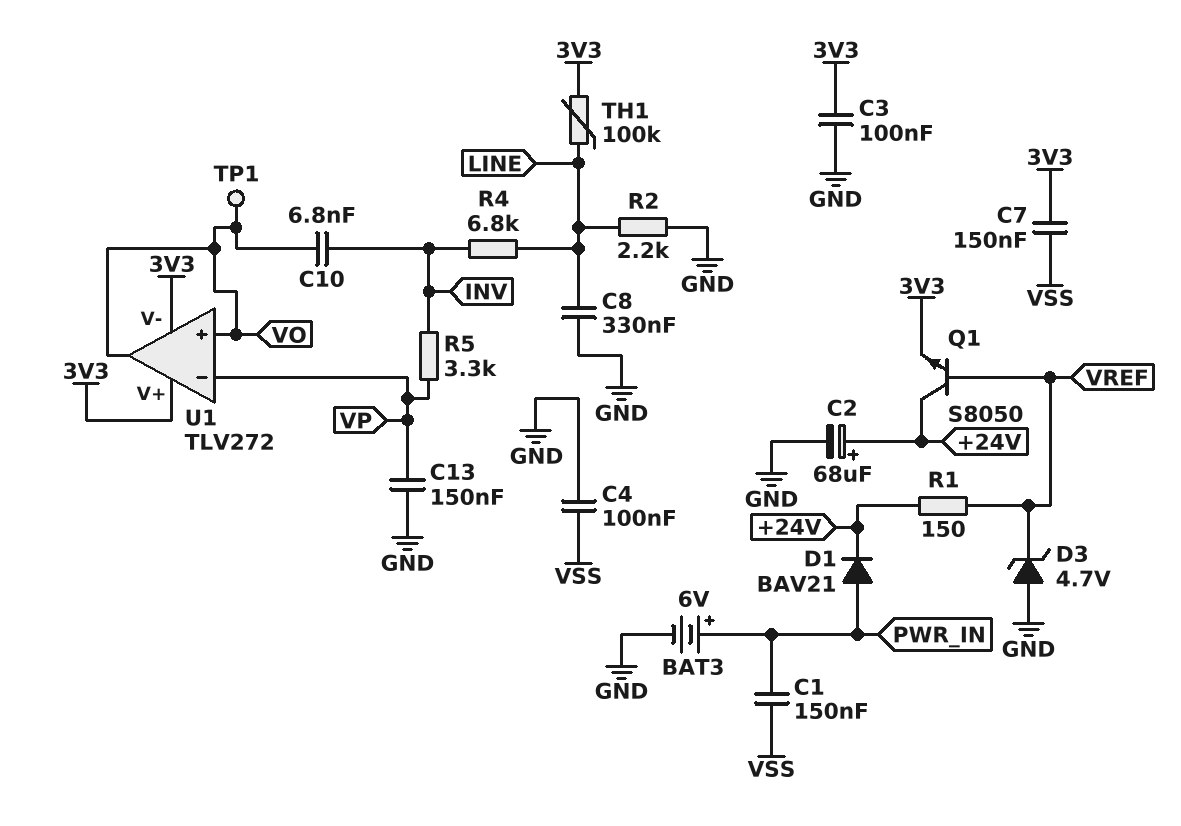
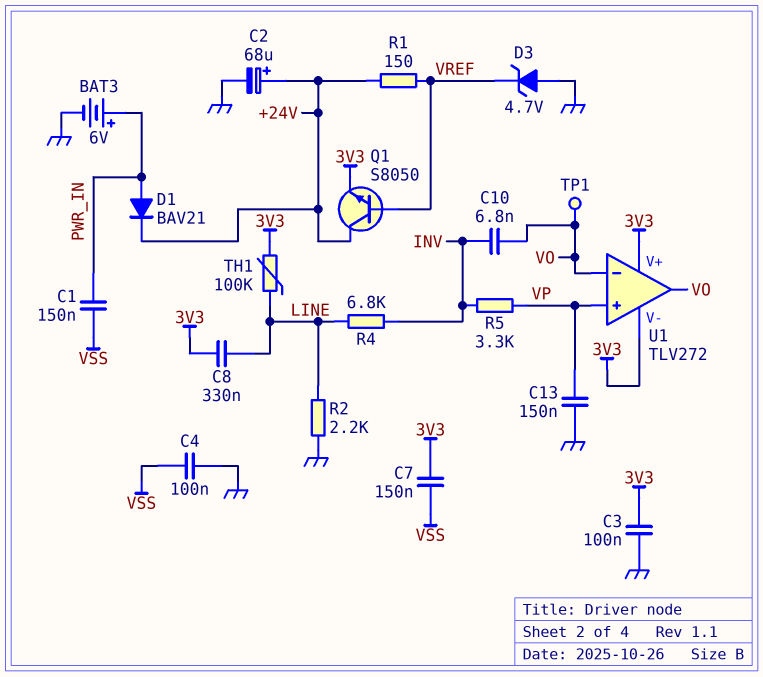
C8: 330nF (GND, LINE) -> 330nF (3V3, LINE)
U1 pin in+: VO -> VP
U1 pin in-: VP -> VO

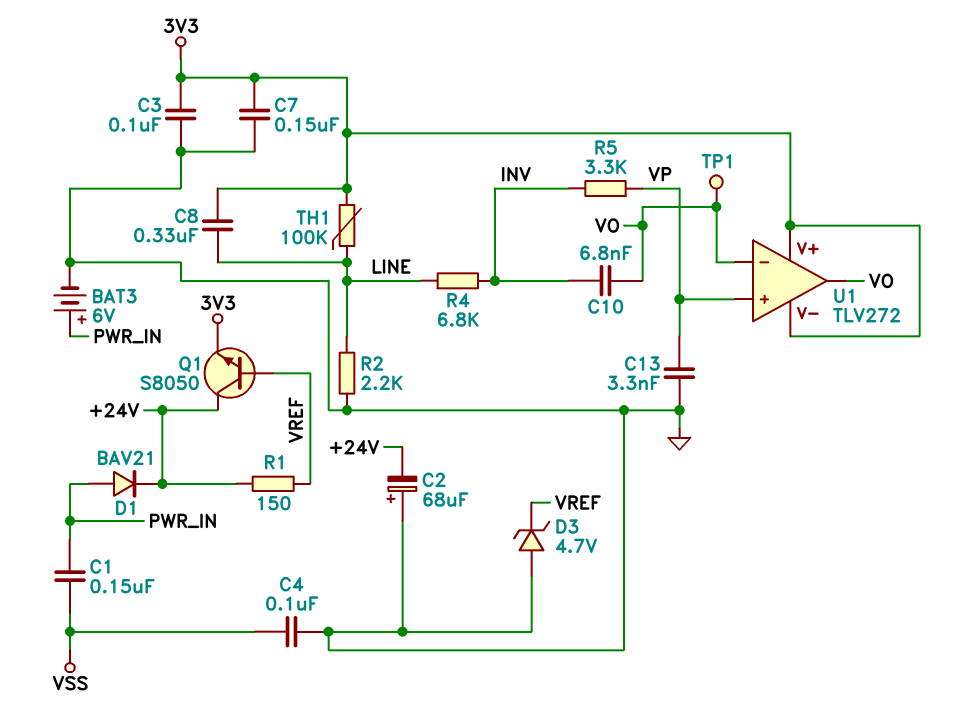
C2: 68uF (plus +24V, minus GND) -> 68uF (plus GND, minus +24V)
C7: 150nF (3V3, VSS) -> 150nF (3V3, GND)
C13: 150nF (GND, VP) -> 3.3nF (GND, VP)

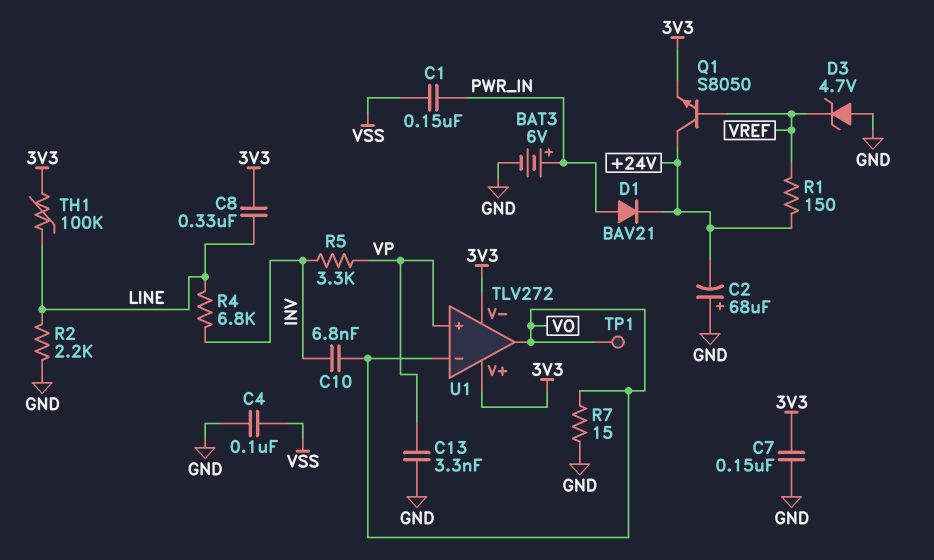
C3: 100nF (3V3, GND) -> none
R7: none -> 15 (GND, VO)

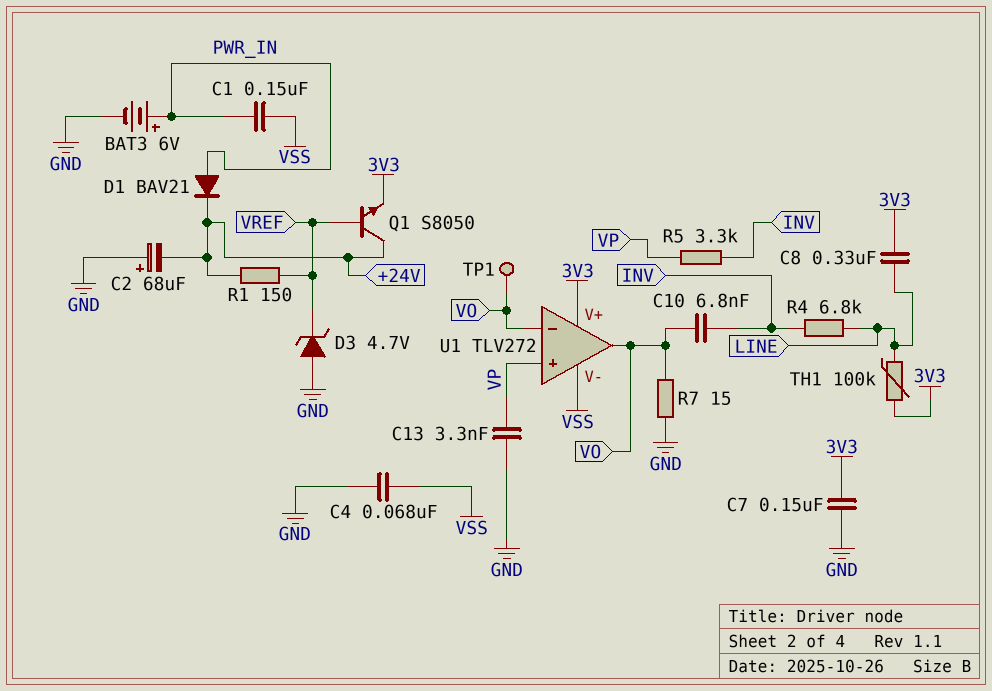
C4: 100nF (GND, VSS) -> 68nF (GND, VSS)
R2: 2.2k (GND, LINE) -> none
U1 pin V-: 3V3 -> VSS

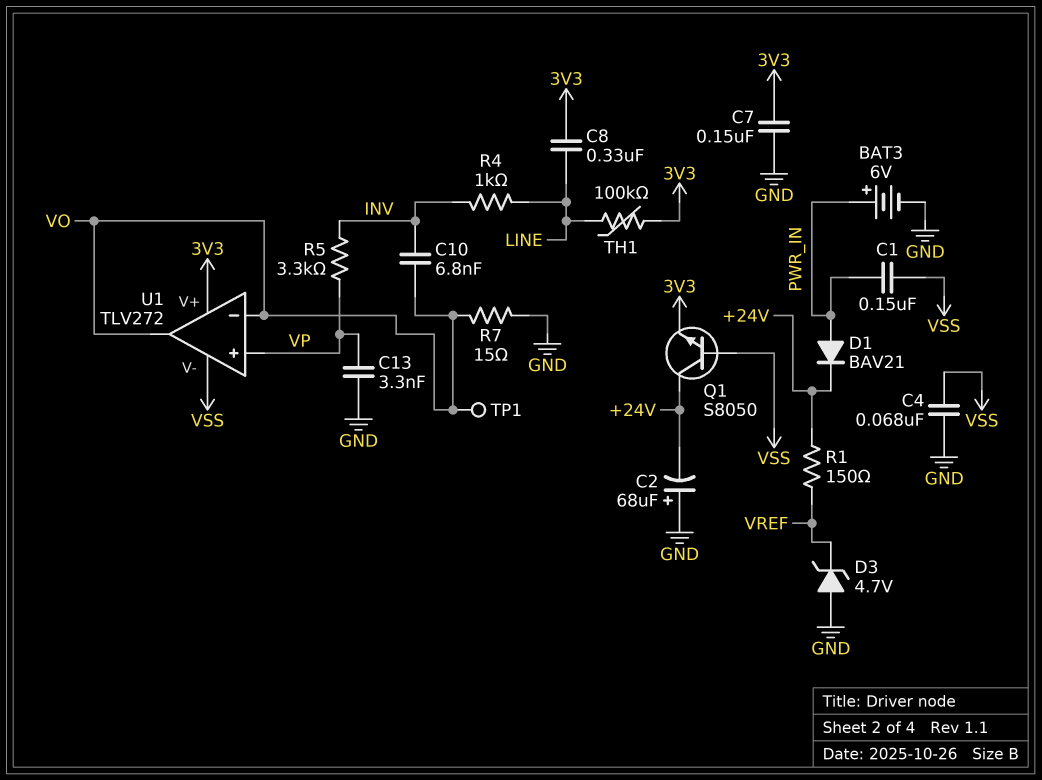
Q1: NPN S8050 (B VREF, C +24V, E 3V3) -> NPN S8050 (B VSS, C +24V, E 3V3)
R4: 6.8k (INV, LINE) -> 1k (INV, LINE)

